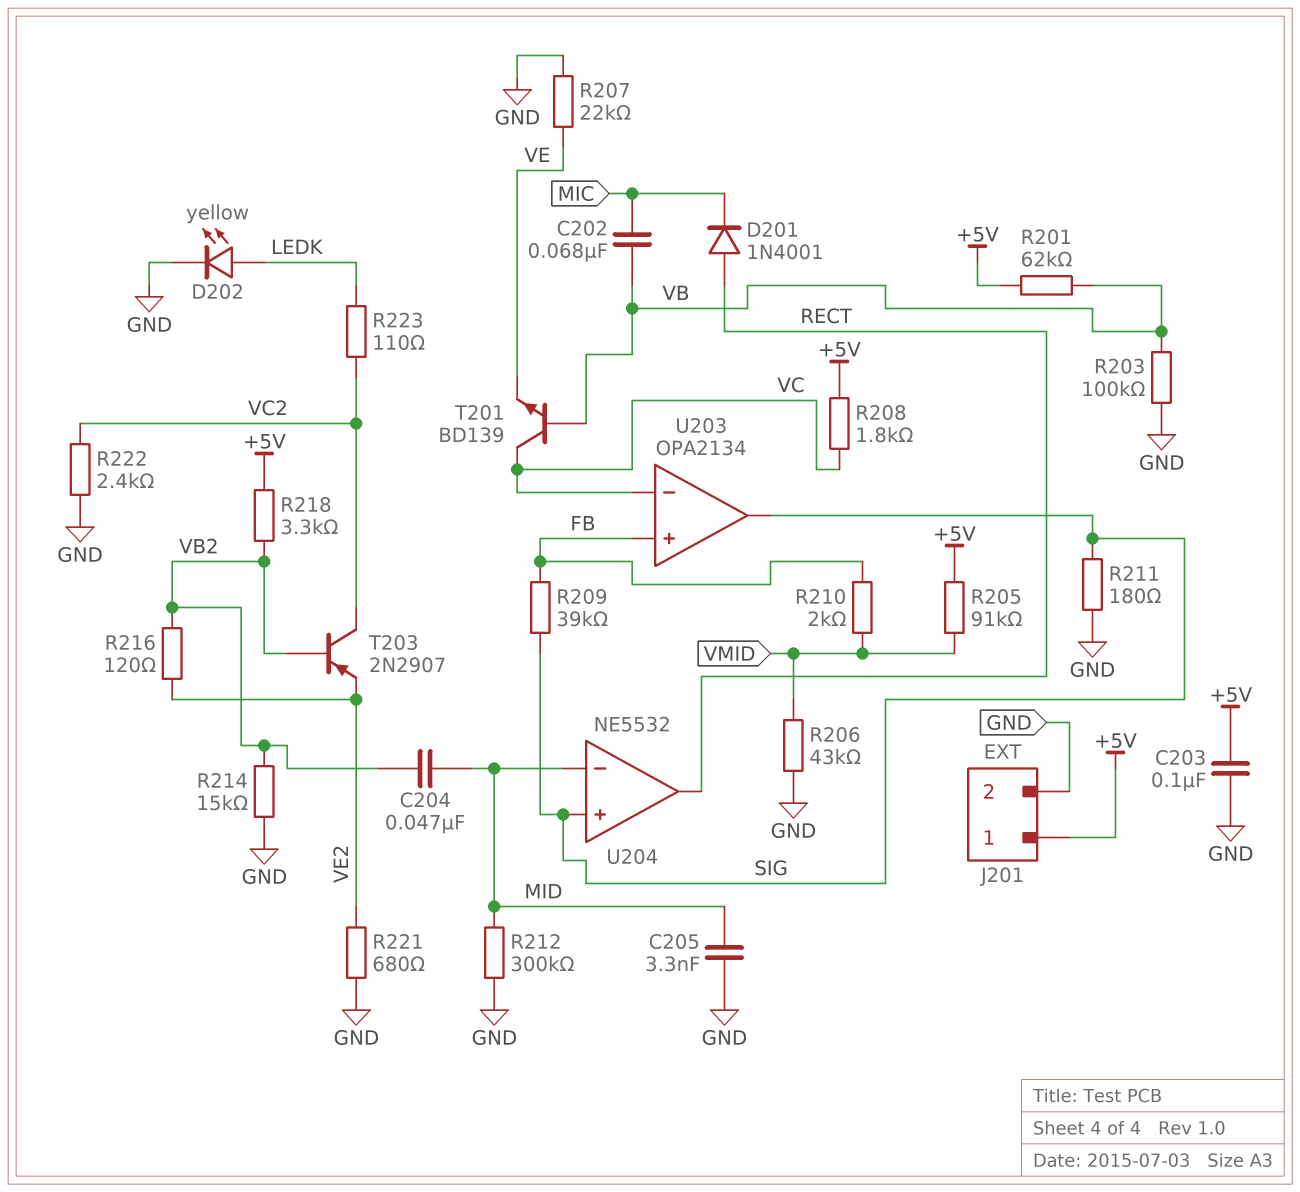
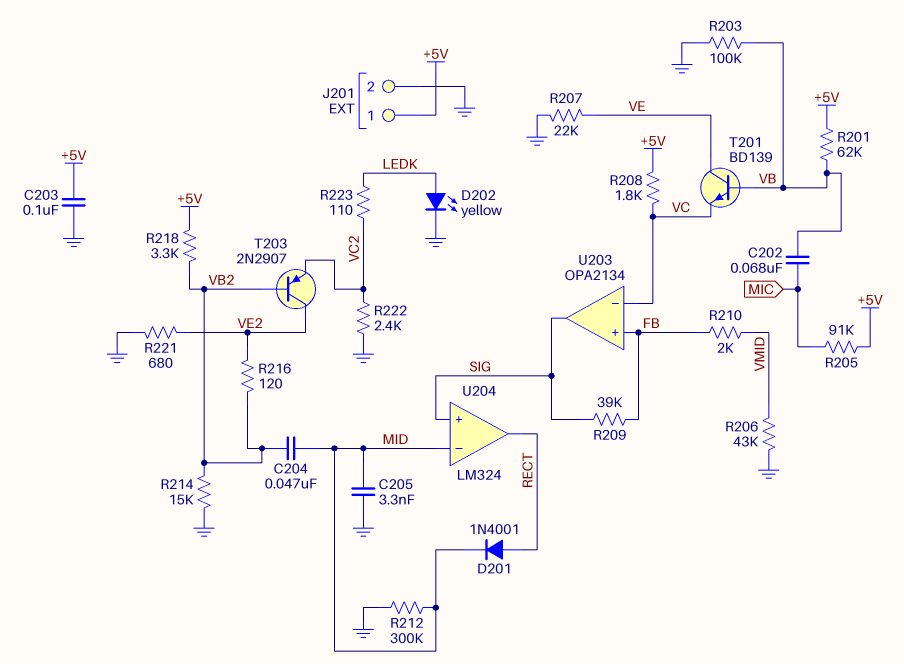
D201: diode 1N4001 (A RECT, K MIC) -> diode 1N4001 (A RECT, K MID)
R205: 91k (+5V, VMID) -> 91k (+5V, MIC)
R211: 180 (GND, SIG) -> none
T201: NPN BD139 (B VB, C VC, E VE) -> NPN BD139 (B VB, C VE, E VC)
T203: PNP 2N2907 (B VB2, C VC2, E VE2) -> PNP 2N2907 (B VB2, C VE2, E VC2)
U204: NE5532 -> LM324

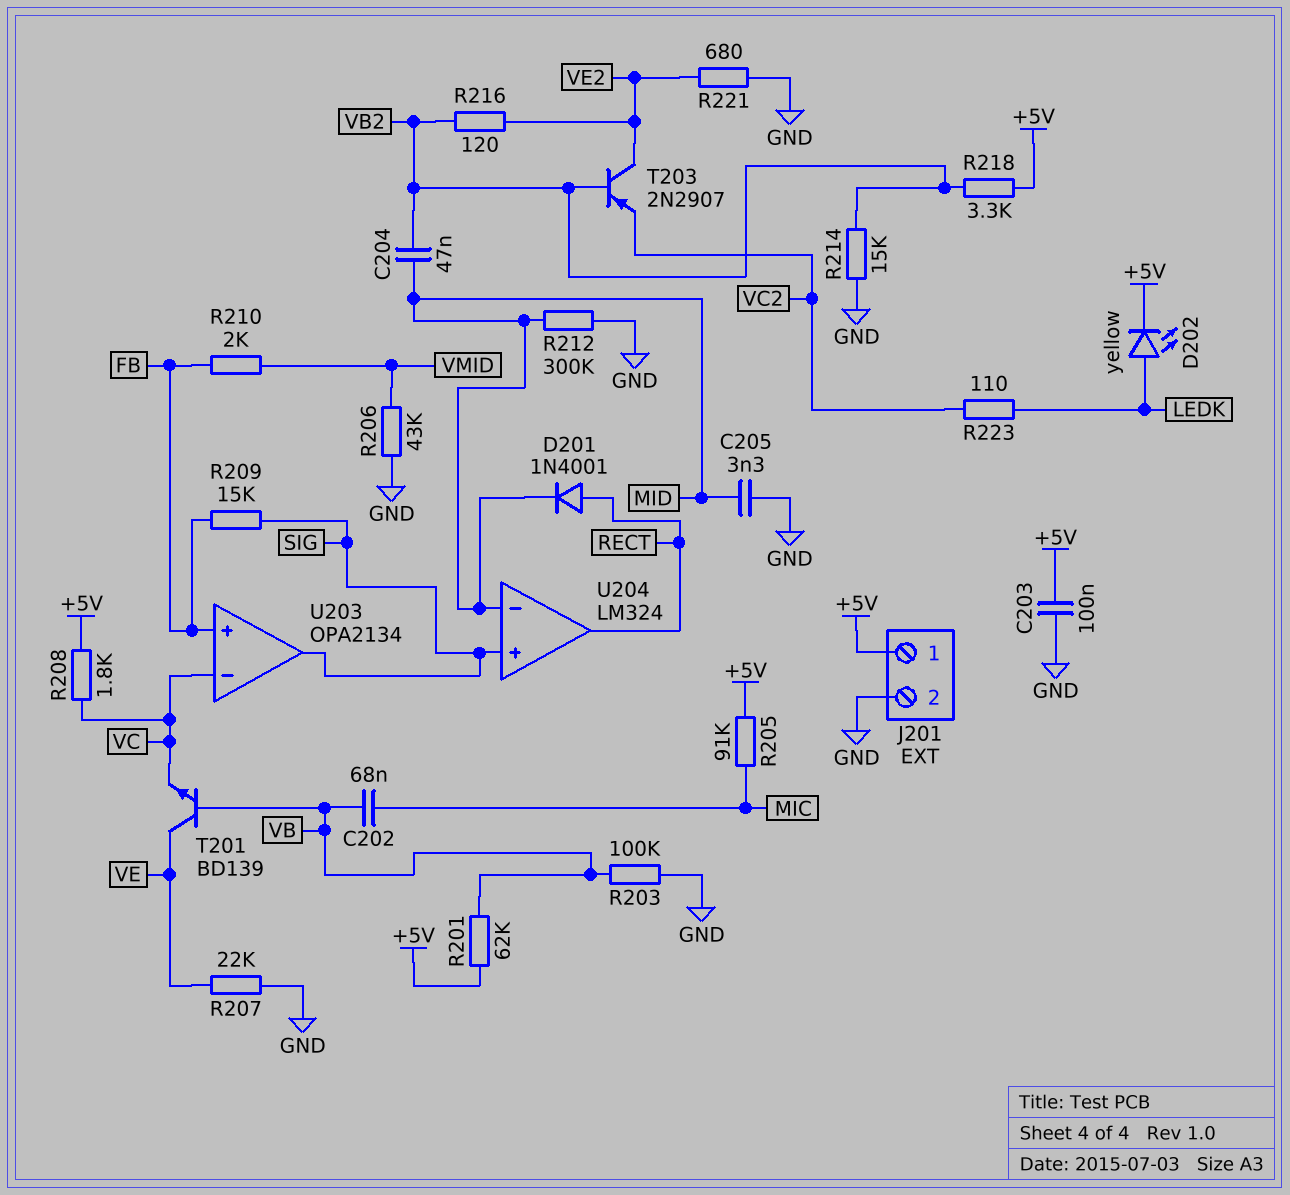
D202: LED yellow (A LEDK, K GND) -> LED yellow (A LEDK, K +5V)
R209: 39k (FB, SIG) -> 15k (FB, SIG)
R222: 2.4k (GND, VC2) -> none

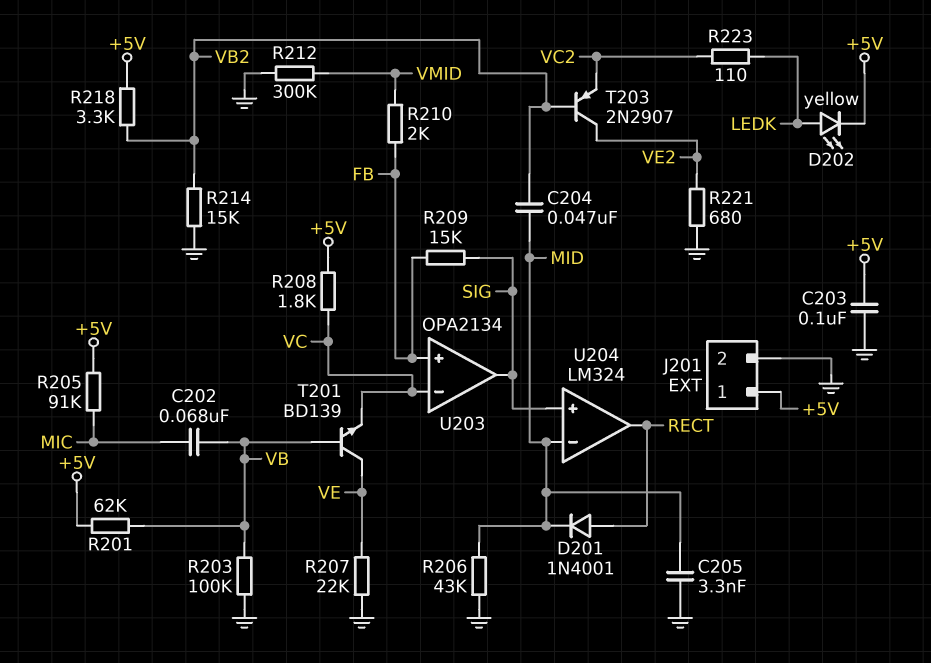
R206: 43k (GND, VMID) -> 43k (GND, MID)
R212: 300k (GND, MID) -> 300k (GND, VMID)
R216: 120 (VB2, VE2) -> none

